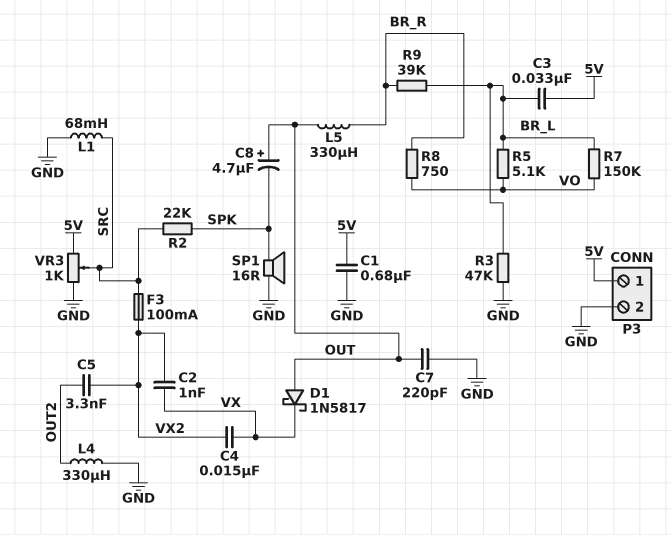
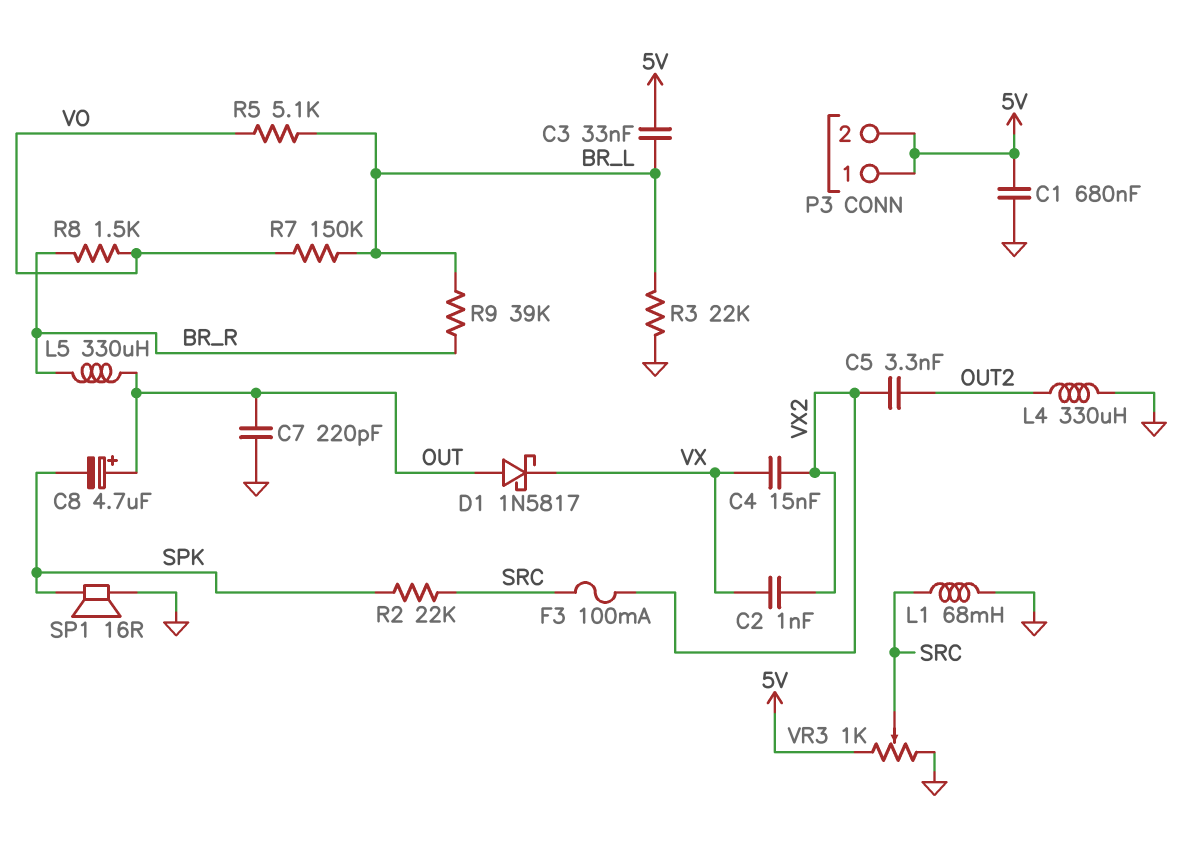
P3 pin 2: GND -> 5V
R3: 47k (BR_L, GND) -> 22k (BR_L, GND)
R8: 750 (BR_R, VO) -> 1.5k (BR_R, VO)

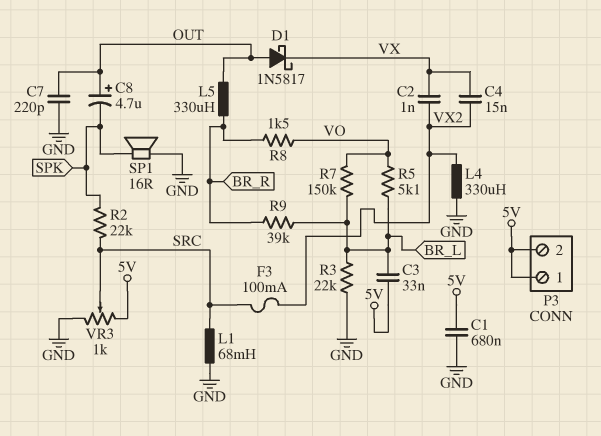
C5: 3.3nF (OUT2, VX2) -> none
L4: 330uH (GND, OUT2) -> 330uH (GND, VX2)

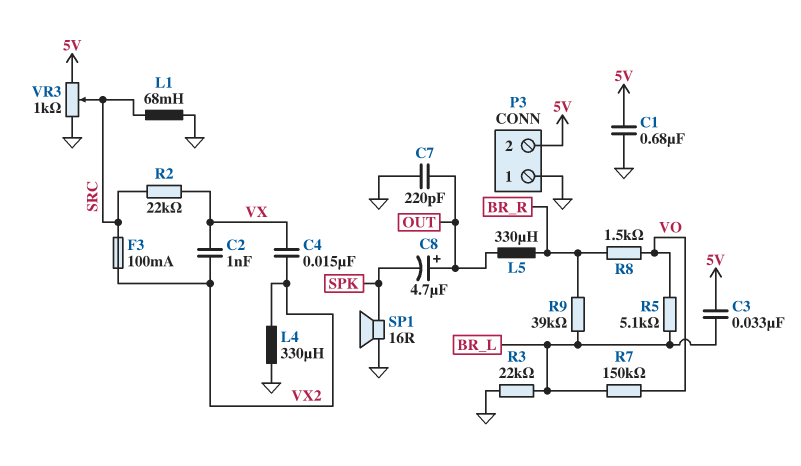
D1: schottky 1N5817 (A OUT, K VX) -> none
P3 pin 1: 5V -> GND
R2: 22k (SPK, SRC) -> 22k (SRC, VX)

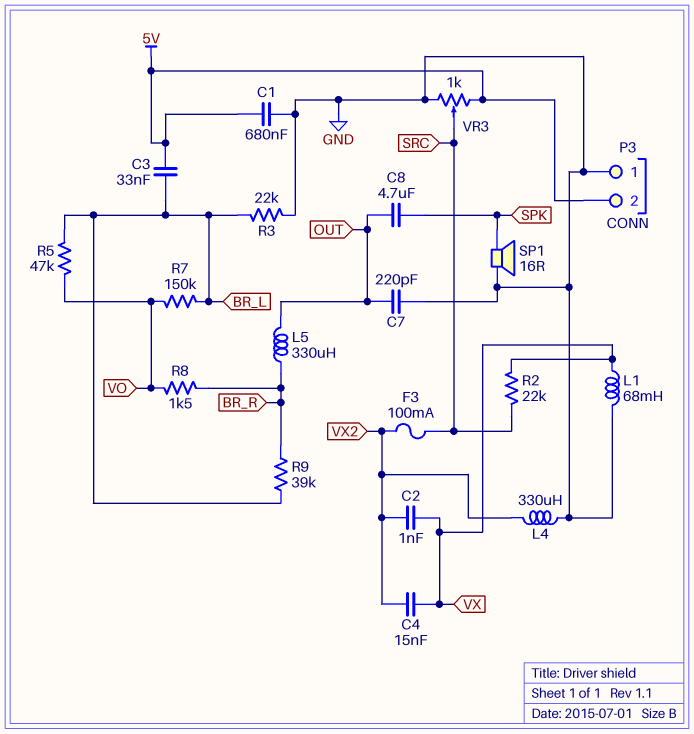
C8: 4.7uF (plus OUT, minus SPK) -> 4.7uF (OUT, SPK)
L1: 68mH (GND, SRC) -> 68mH (GND, VX)
R5: 5.1k (BR_L, VO) -> 47k (BR_L, VO)

